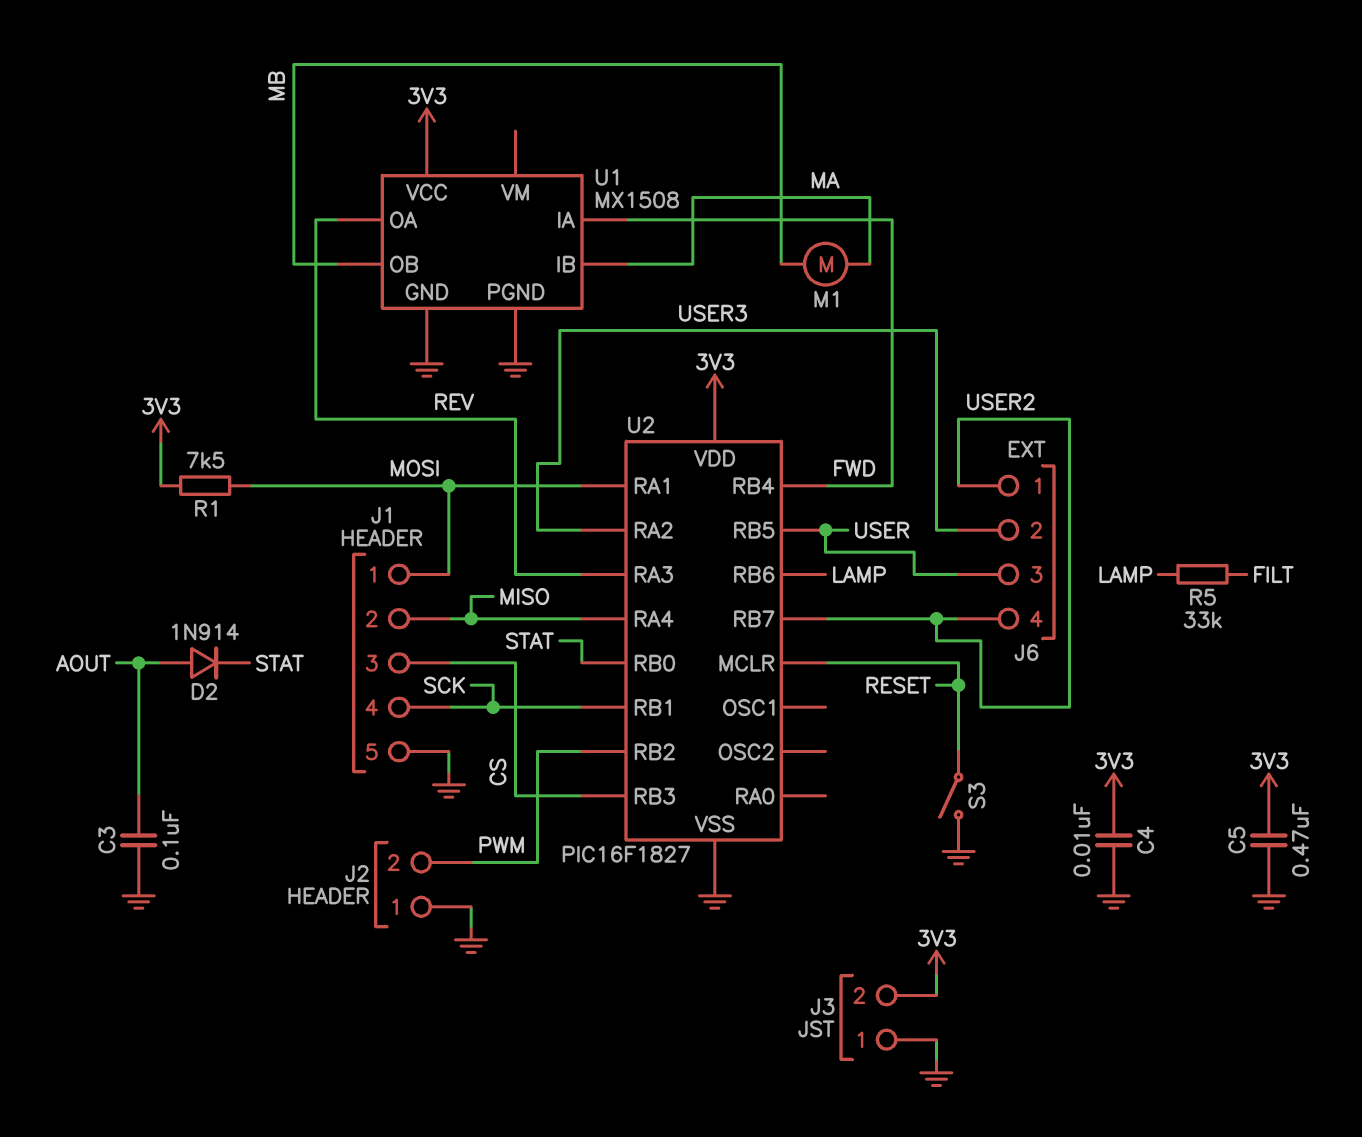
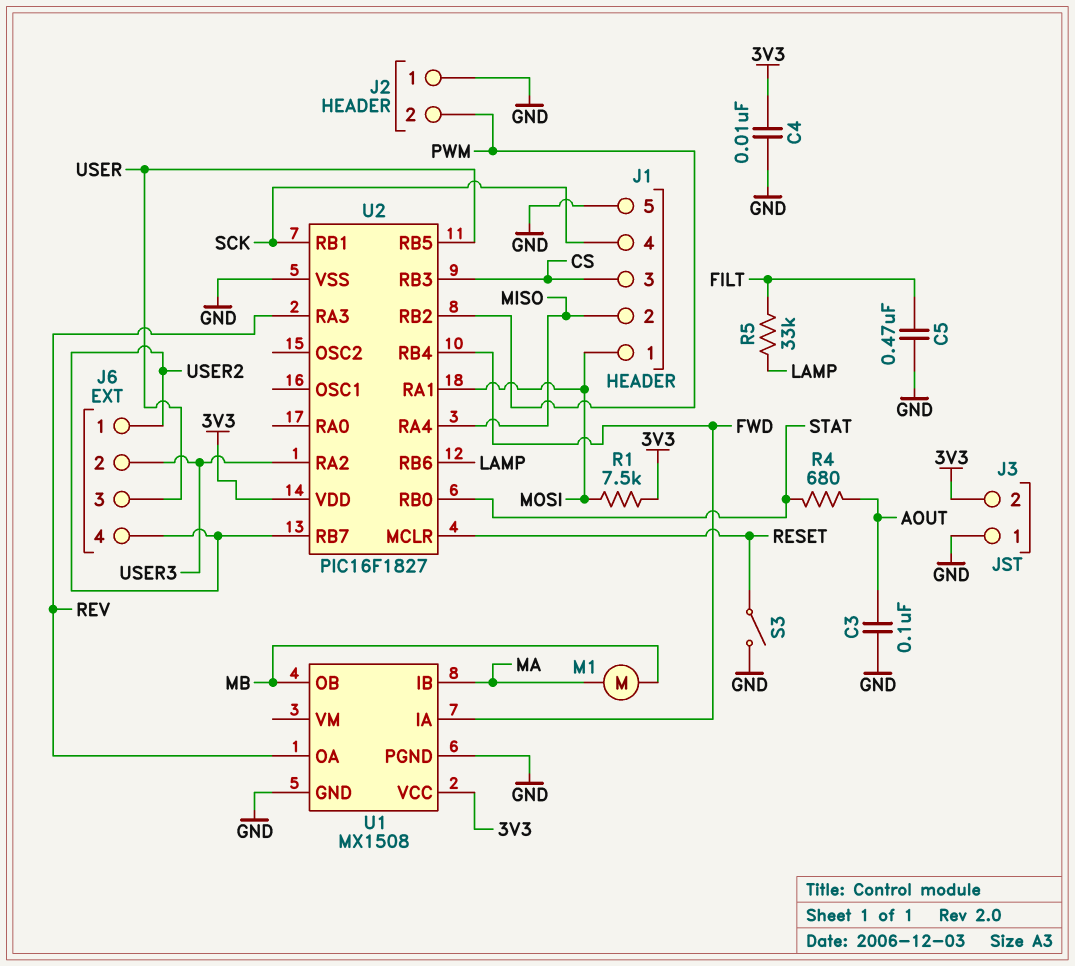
C5: 470nF (3V3, GND) -> 470nF (FILT, GND)
D2: diode 1N914 (A AOUT, K STAT) -> none
R4: none -> 680 (AOUT, STAT)

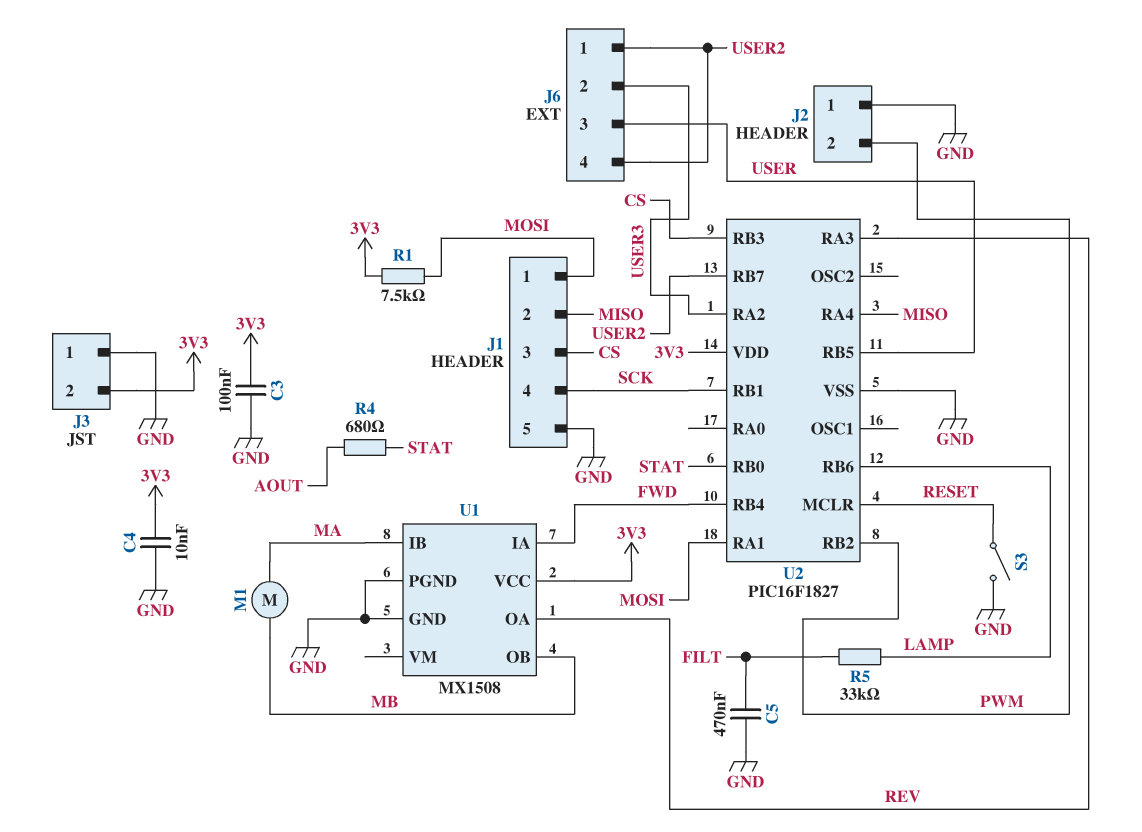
C3: 100nF (AOUT, GND) -> 100nF (3V3, GND)

